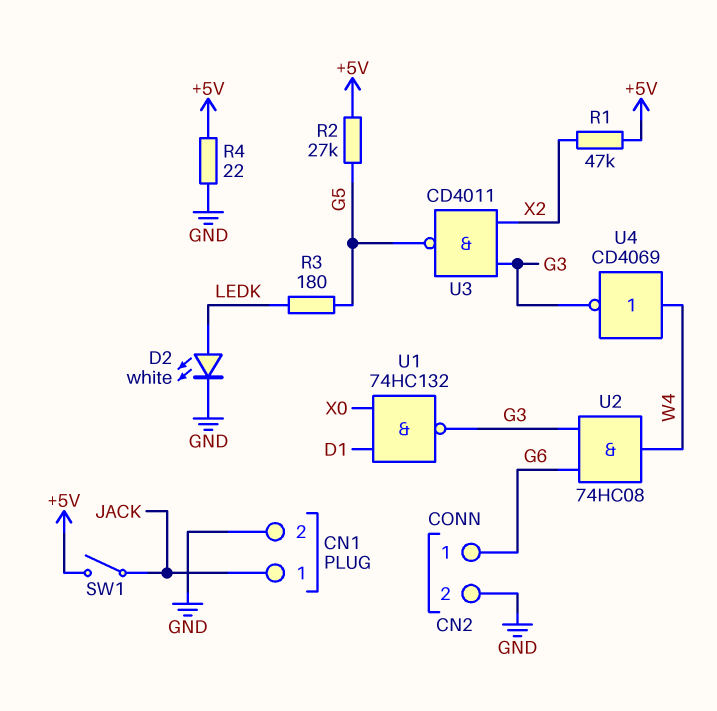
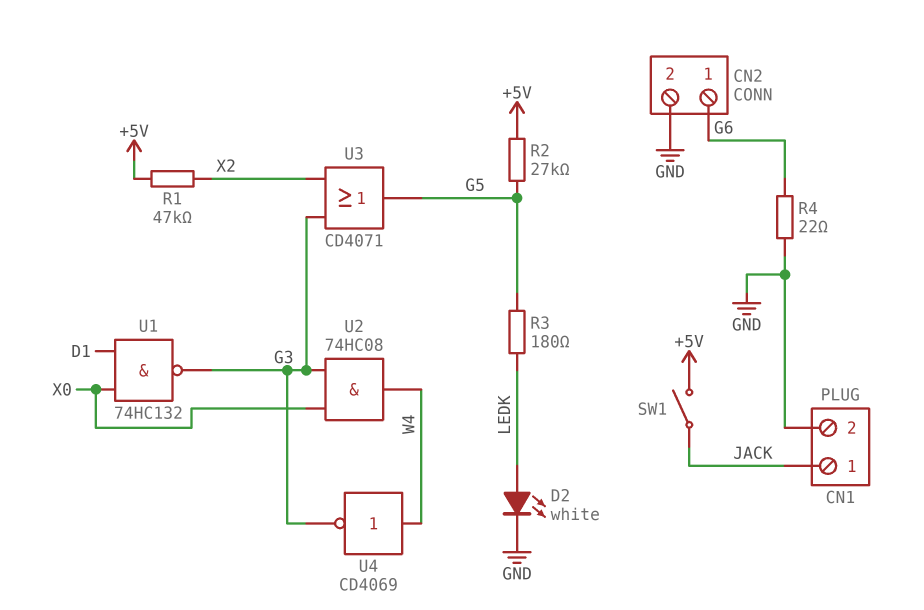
R4: 22 (+5V, GND) -> 22 (G6, GND)
U2: AND 74HC08 (in G3, in G6, out W4) -> AND 74HC08 (in G3, in X0, out W4)
U3: NAND CD4011 (in G3, in X2, out G5) -> OR CD4071 (in G3, in X2, out G5)

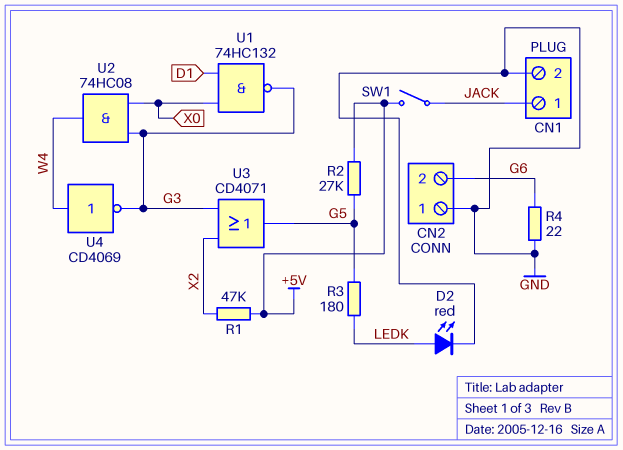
CN2 pin 1: G6 -> GND
CN2 pin 2: GND -> G6
D2: LED white (A LEDK, K GND) -> LED red (A LEDK, K GND)

